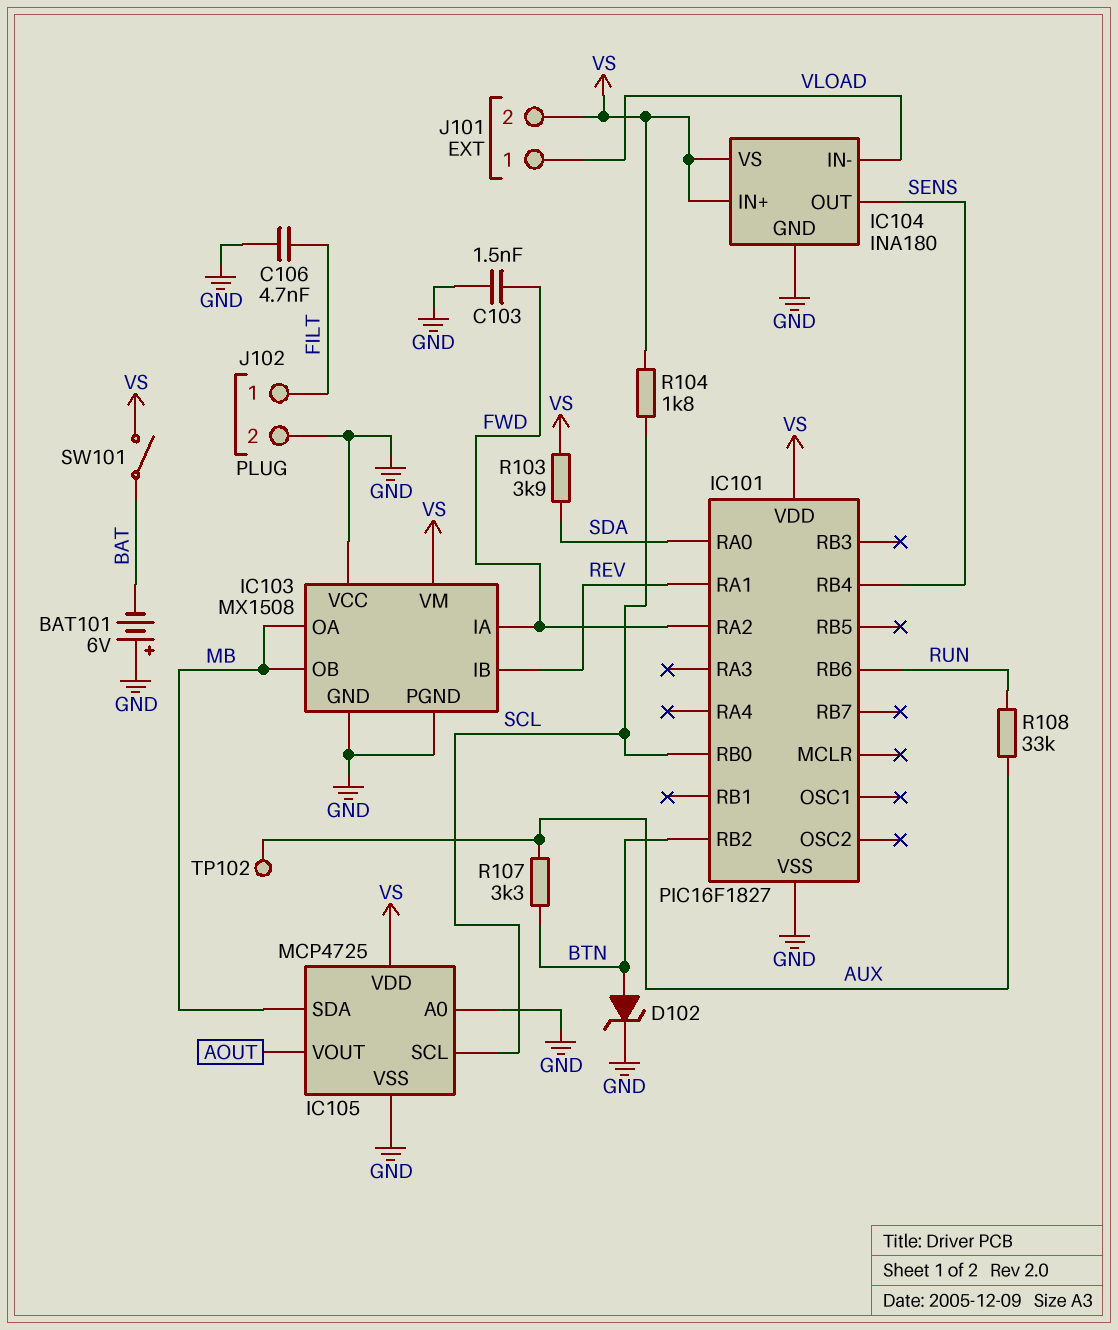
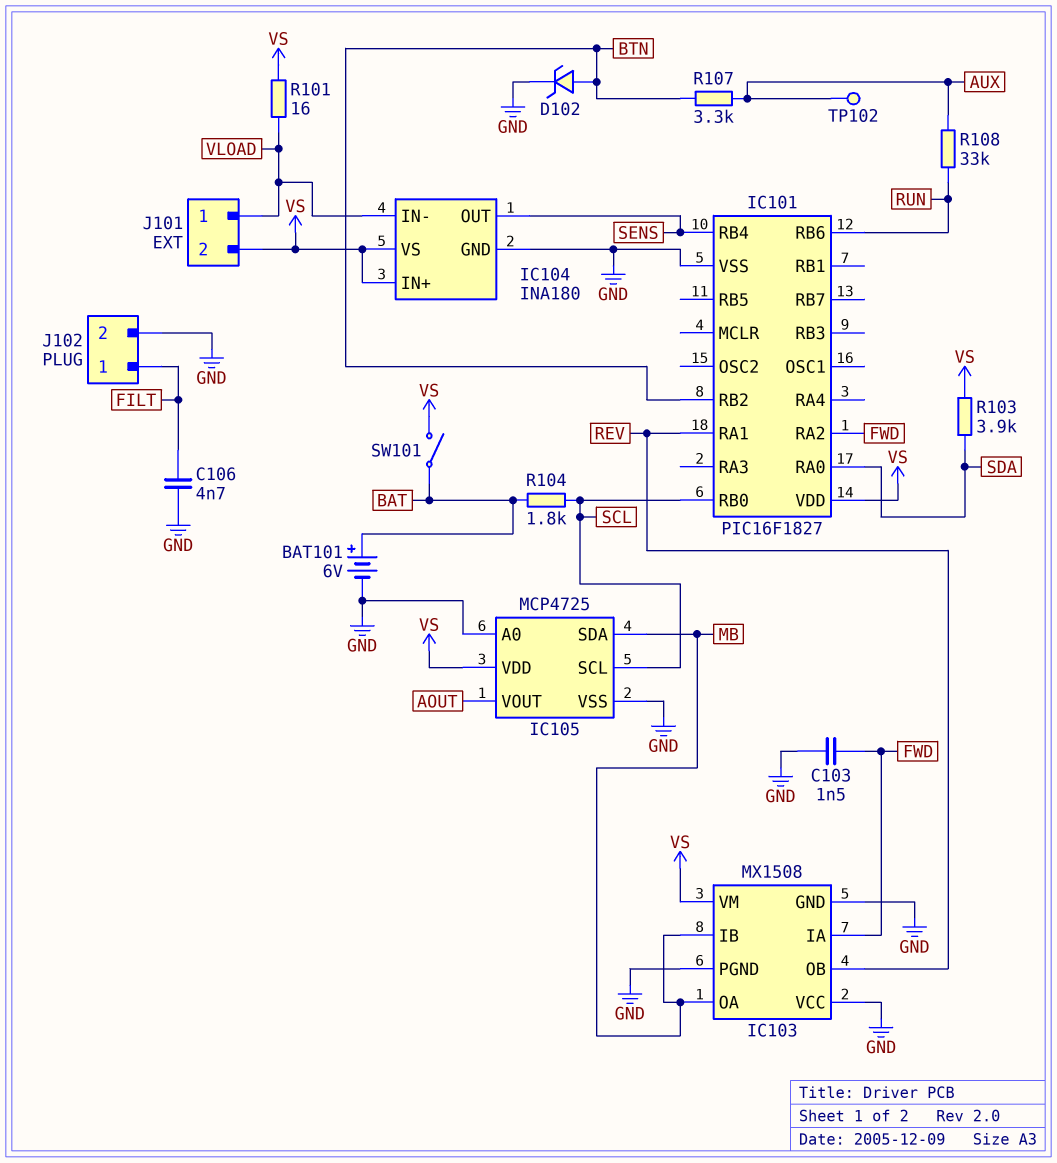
BAT101: 6V (plus GND, minus BAT) -> 6V (plus BAT, minus GND)
IC103 pin IB: REV -> MB
IC103 pin OB: MB -> REV
R101: none -> 16 (VLOAD, VS)
R104: 1.8k (SCL, VS) -> 1.8k (BAT, SCL)

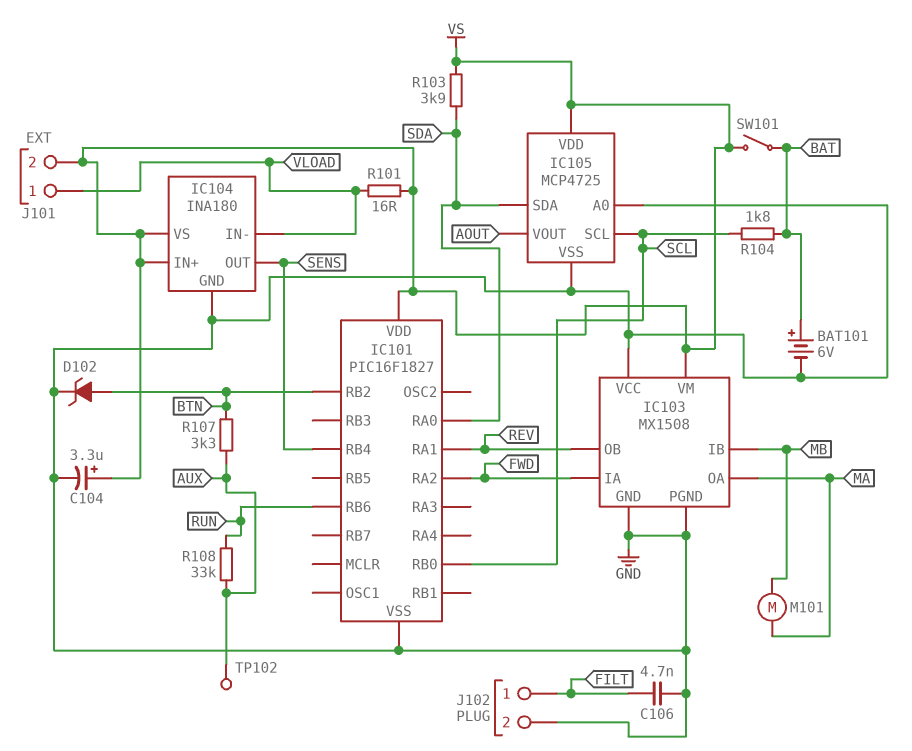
C103: 1.5nF (FWD, GND) -> none
C104: none -> 3.3uF (plus VS, minus GND)
IC103 pin OA: MB -> MA
IC105 pin SDA: MB -> SDA
M101: none -> motor (MA, MB)

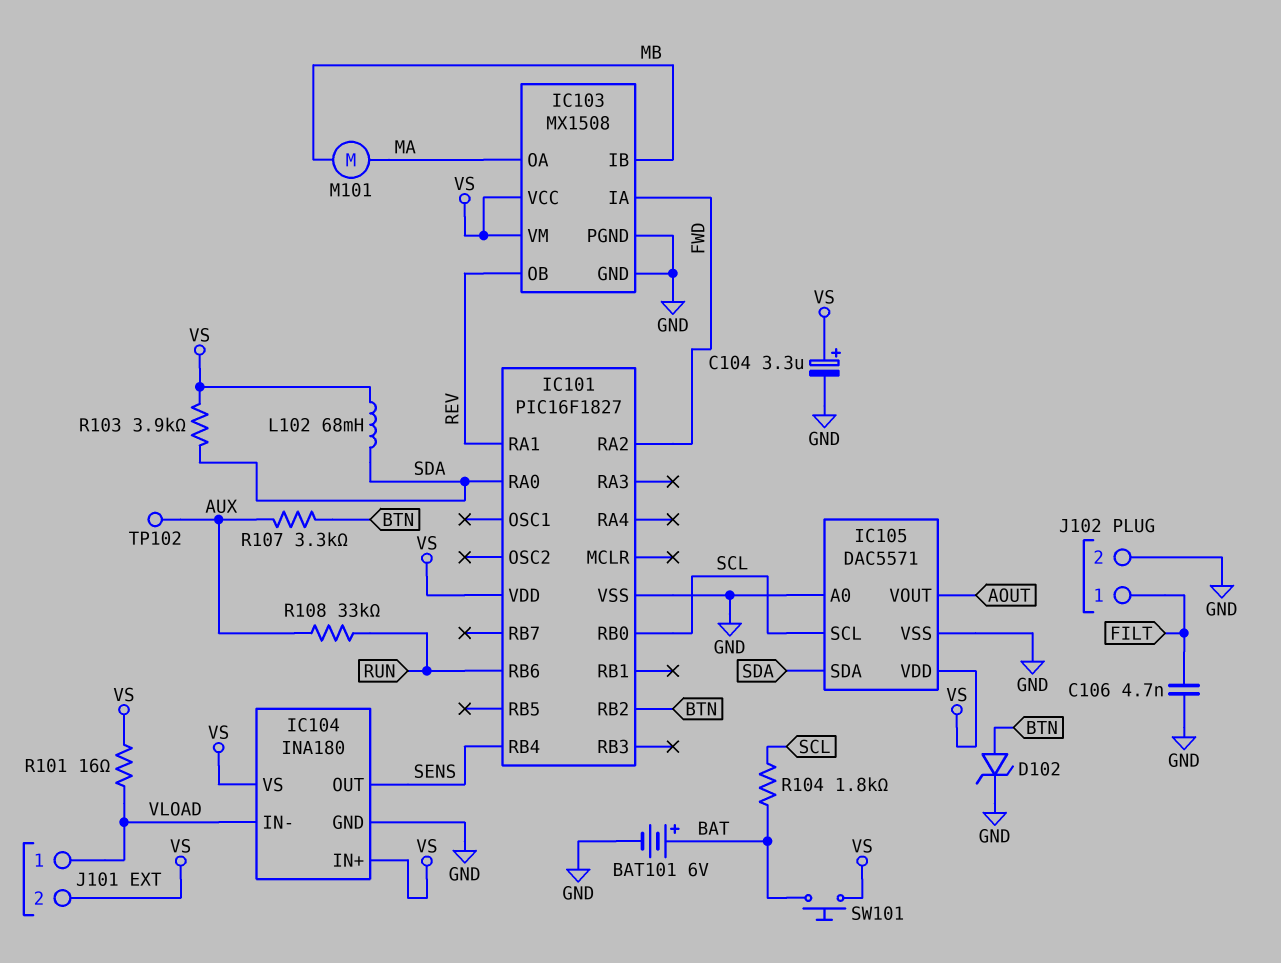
IC103 pin VCC: GND -> VS
IC105: MCP4725 -> DAC5571
L102: none -> 68mH (SDA, VS)
SW101: switch (BAT, VS) -> button (BAT, VS)

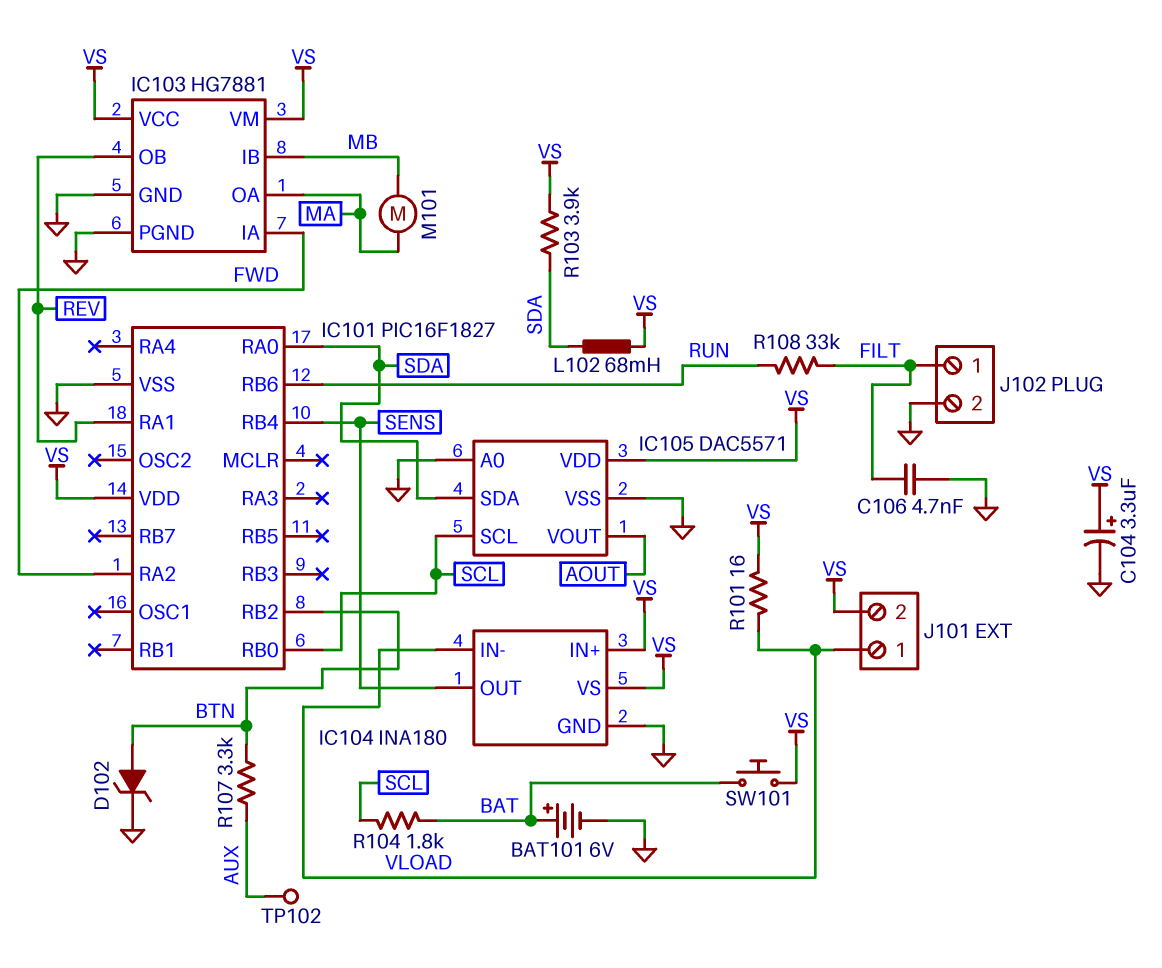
IC103: MX1508 -> HG7881
R108: 33k (AUX, RUN) -> 33k (FILT, RUN)

